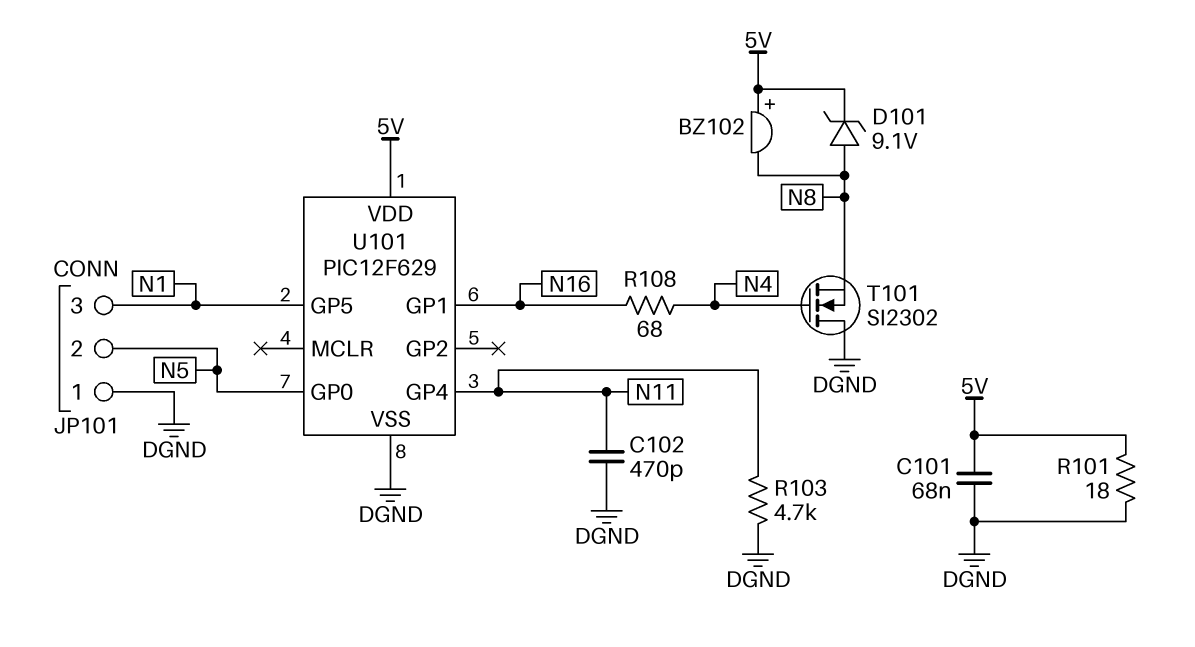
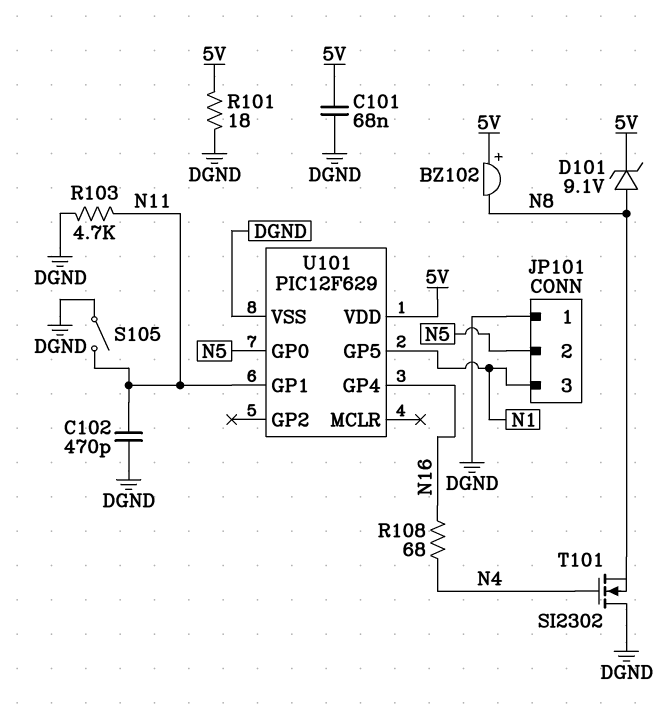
S105: none -> switch (DGND, N11)
U101 pin GP1: N16 -> N11
U101 pin GP4: N11 -> N16

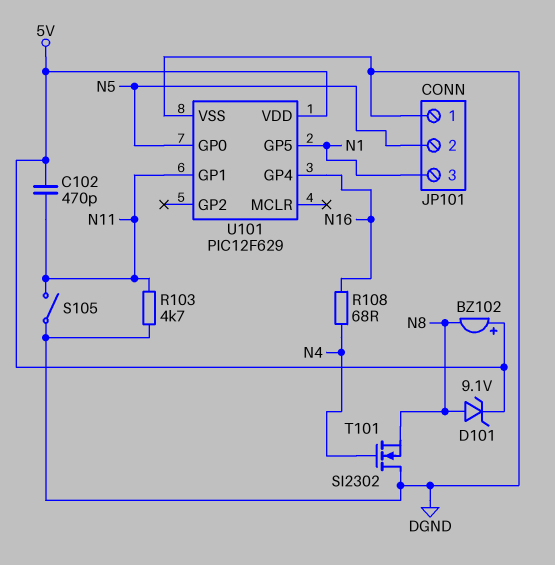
C101: 68nF (5V, DGND) -> none
C102: 470pF (DGND, N11) -> 470pF (5V, N11)
R101: 18 (5V, DGND) -> none

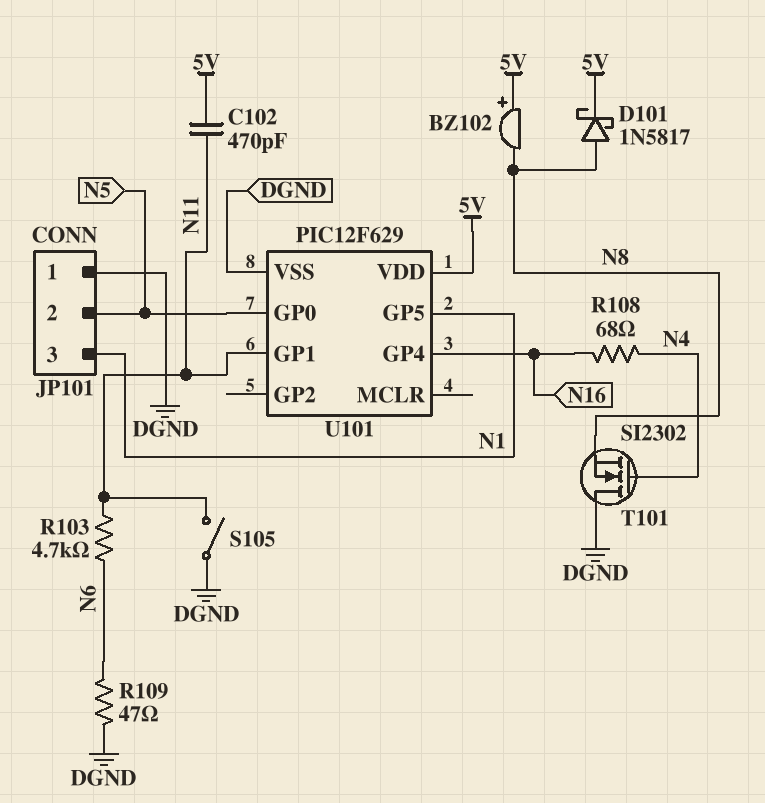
D101: zener 9.1V (A N8, K 5V) -> schottky 1N5817 (A N8, K 5V)
R103: 4.7k (DGND, N11) -> 4.7k (N6, N11)
R109: none -> 47 (DGND, N6)

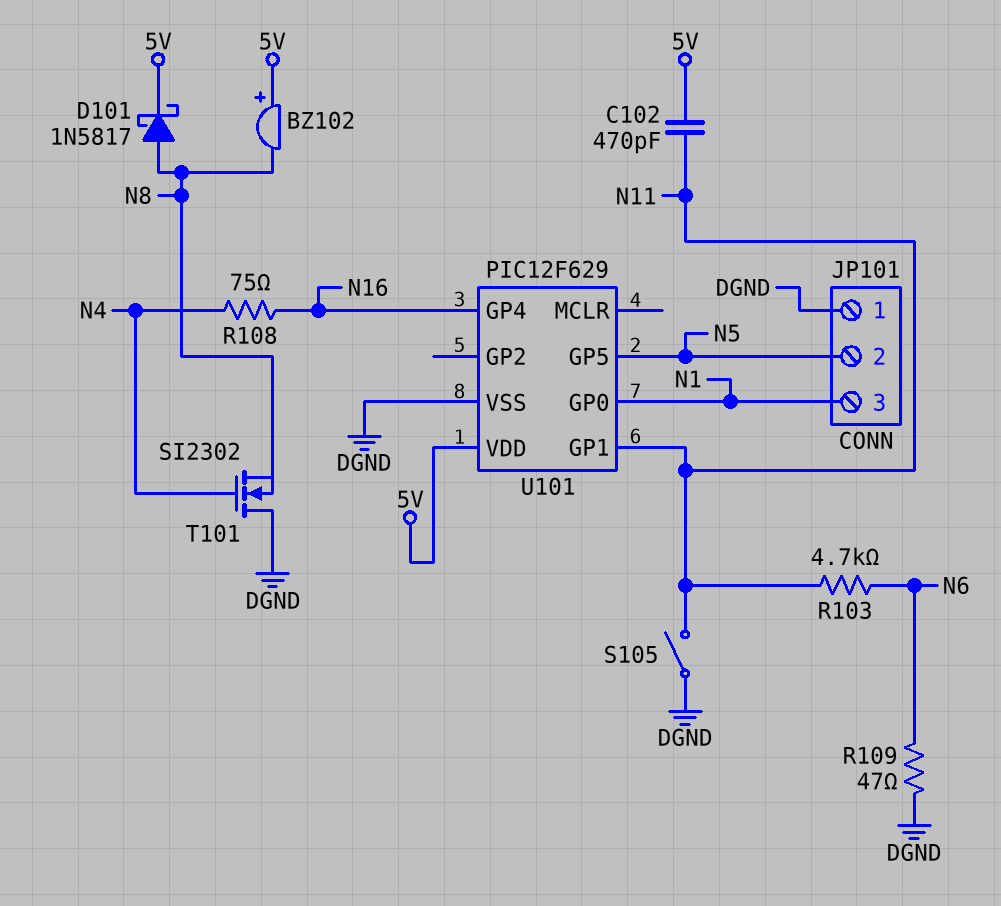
R108: 68 (N4, N16) -> 75 (N4, N16)
U101 pin GP0: N5 -> N1
U101 pin GP5: N1 -> N5

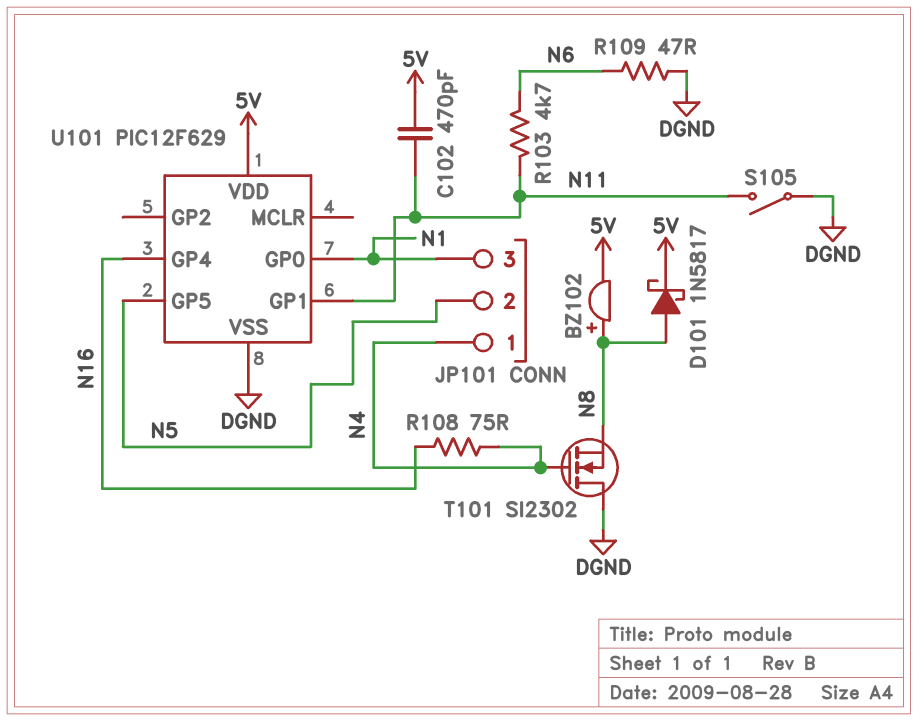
BZ102: buzzer (plus 5V, minus N8) -> buzzer (plus N8, minus 5V)
JP101 pin 1: DGND -> N4

